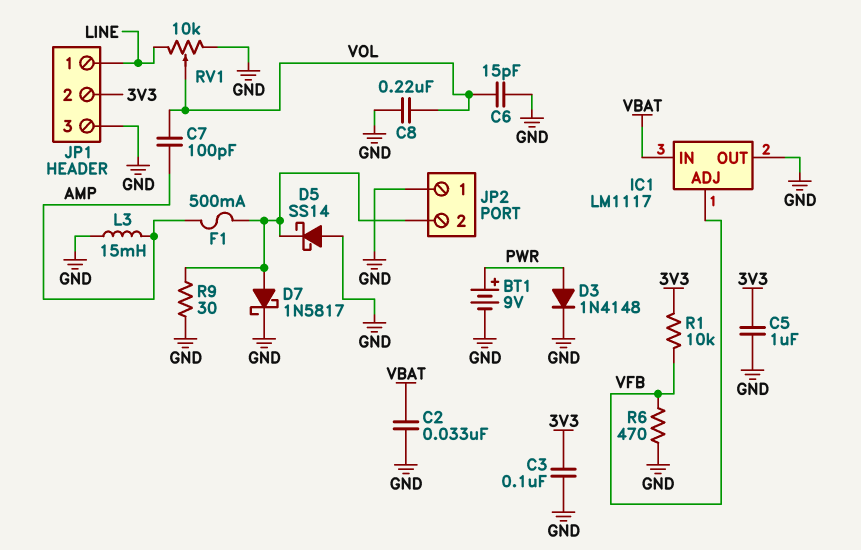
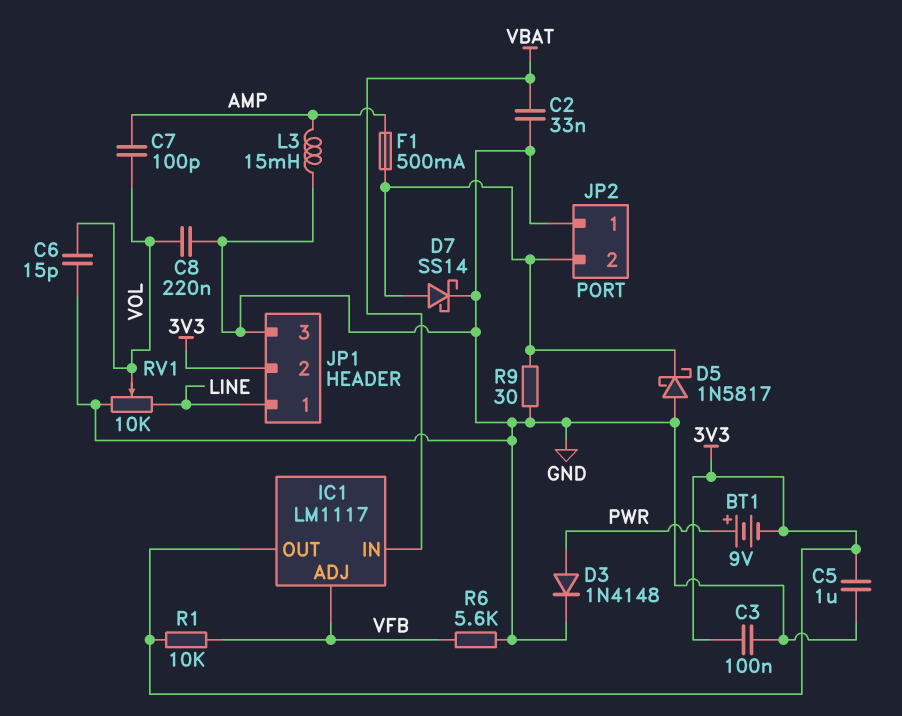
BT1: 9V (plus PWR, minus GND) -> 9V (plus PWR, minus 3V3)
D5: schottky SS14 (A GND, K JP2/2) -> schottky 1N5817 (A GND, K JP2/2)
D7: schottky 1N5817 (A JP2/2, K GND) -> schottky SS14 (A JP2/2, K GND)
IC1 pin OUT: GND -> 3V3
R6: 470 (GND, VFB) -> 5.6k (GND, VFB)

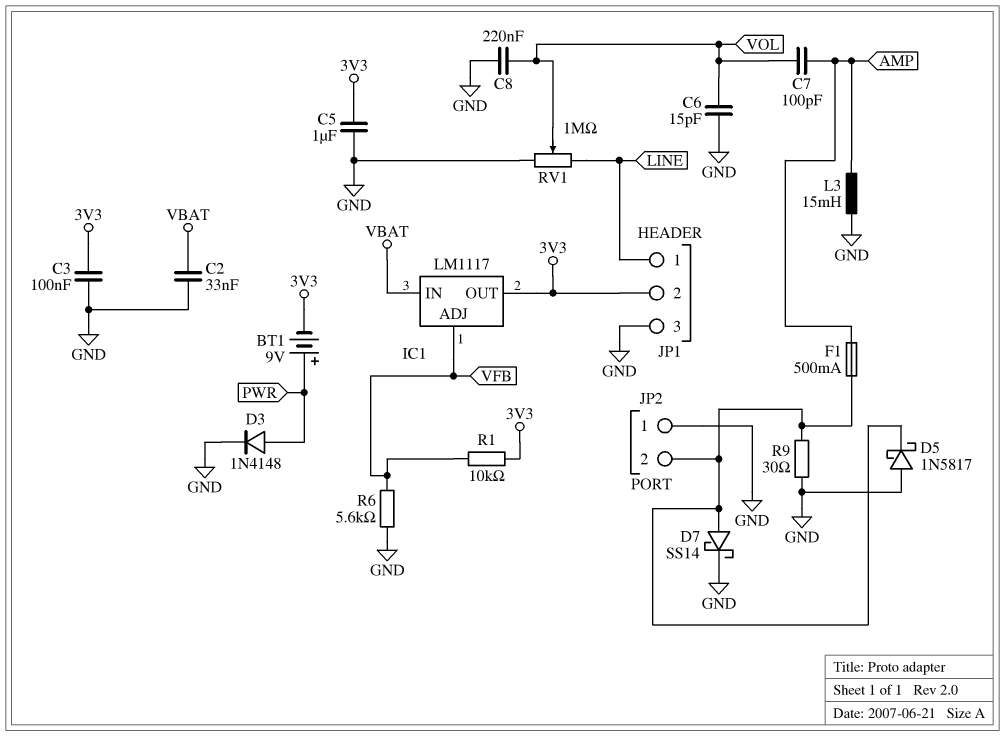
RV1: 10k (GND, LINE, wiper VOL) -> 1M (GND, LINE, wiper VOL)

